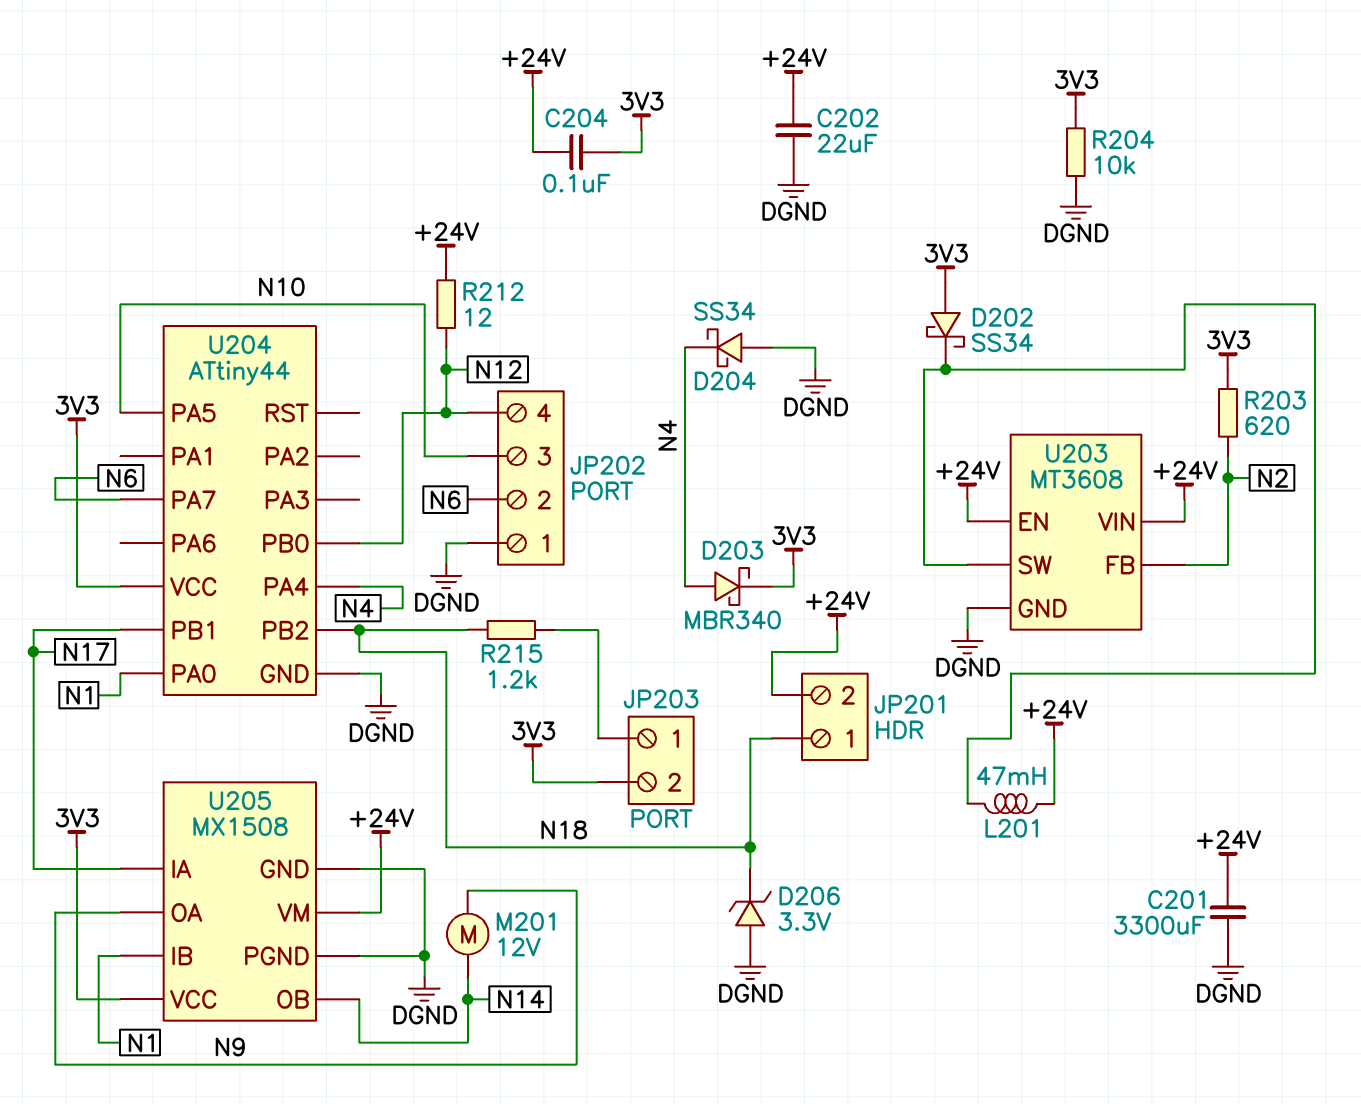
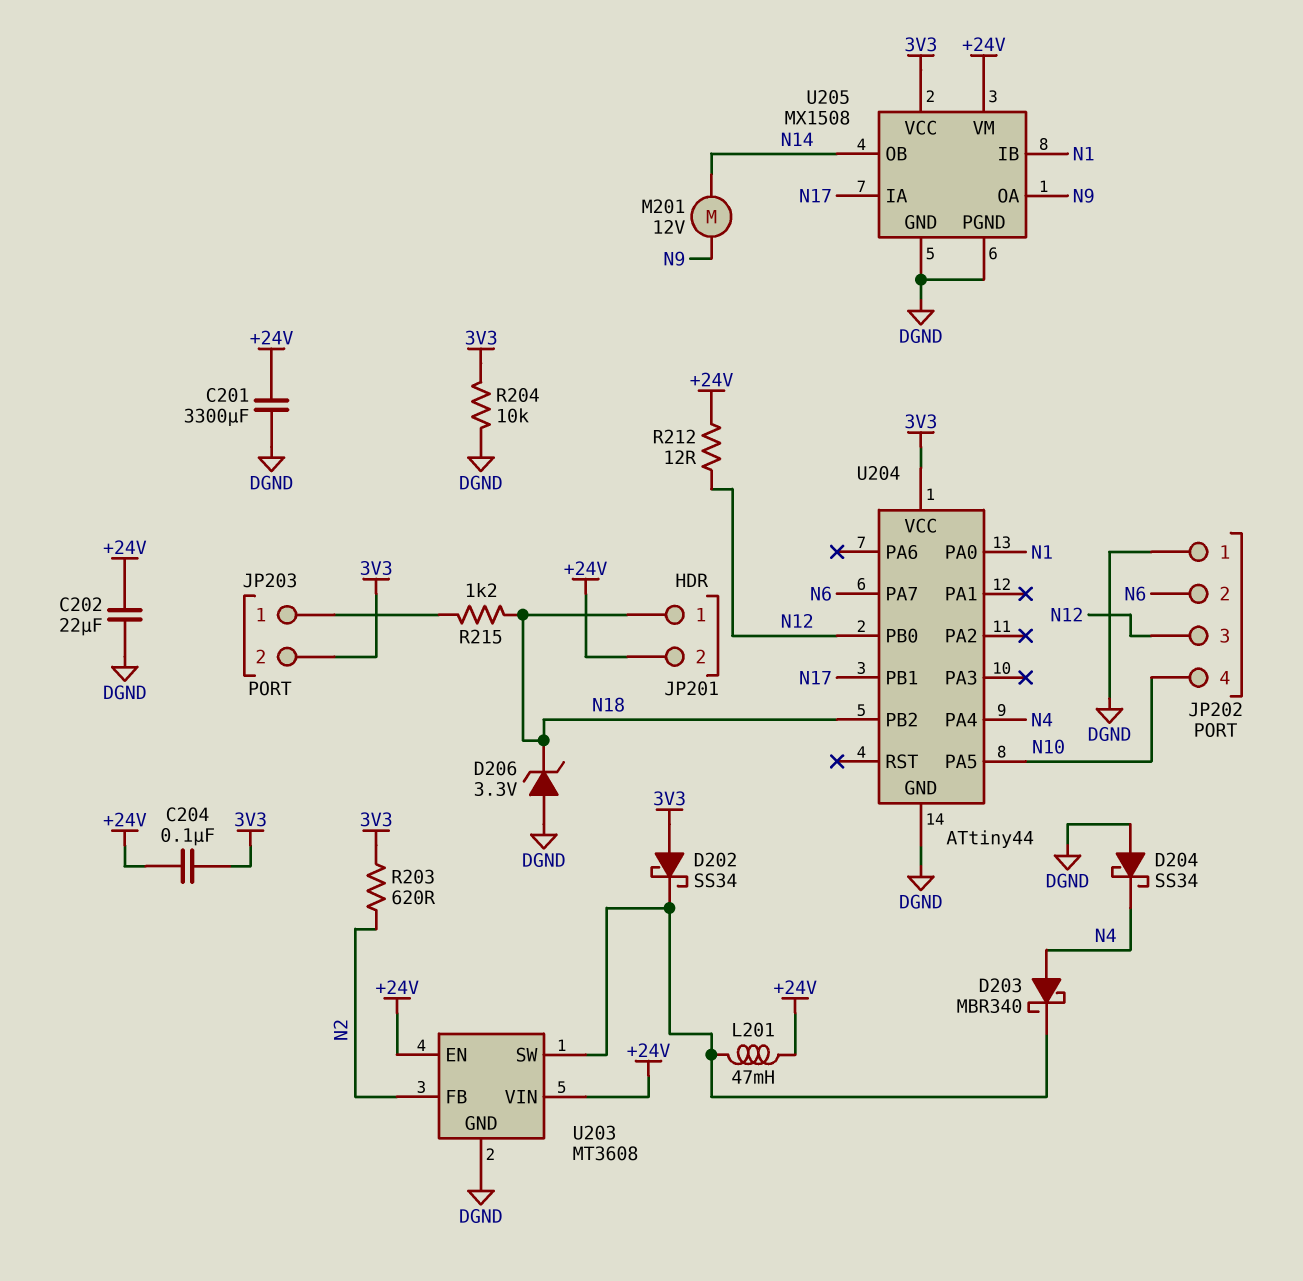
D203: schottky MBR340 (A N4, K 3V3) -> schottky MBR340 (A N4, K U203/SW)
JP202 pin 3: N10 -> N12
JP202 pin 4: N12 -> N10

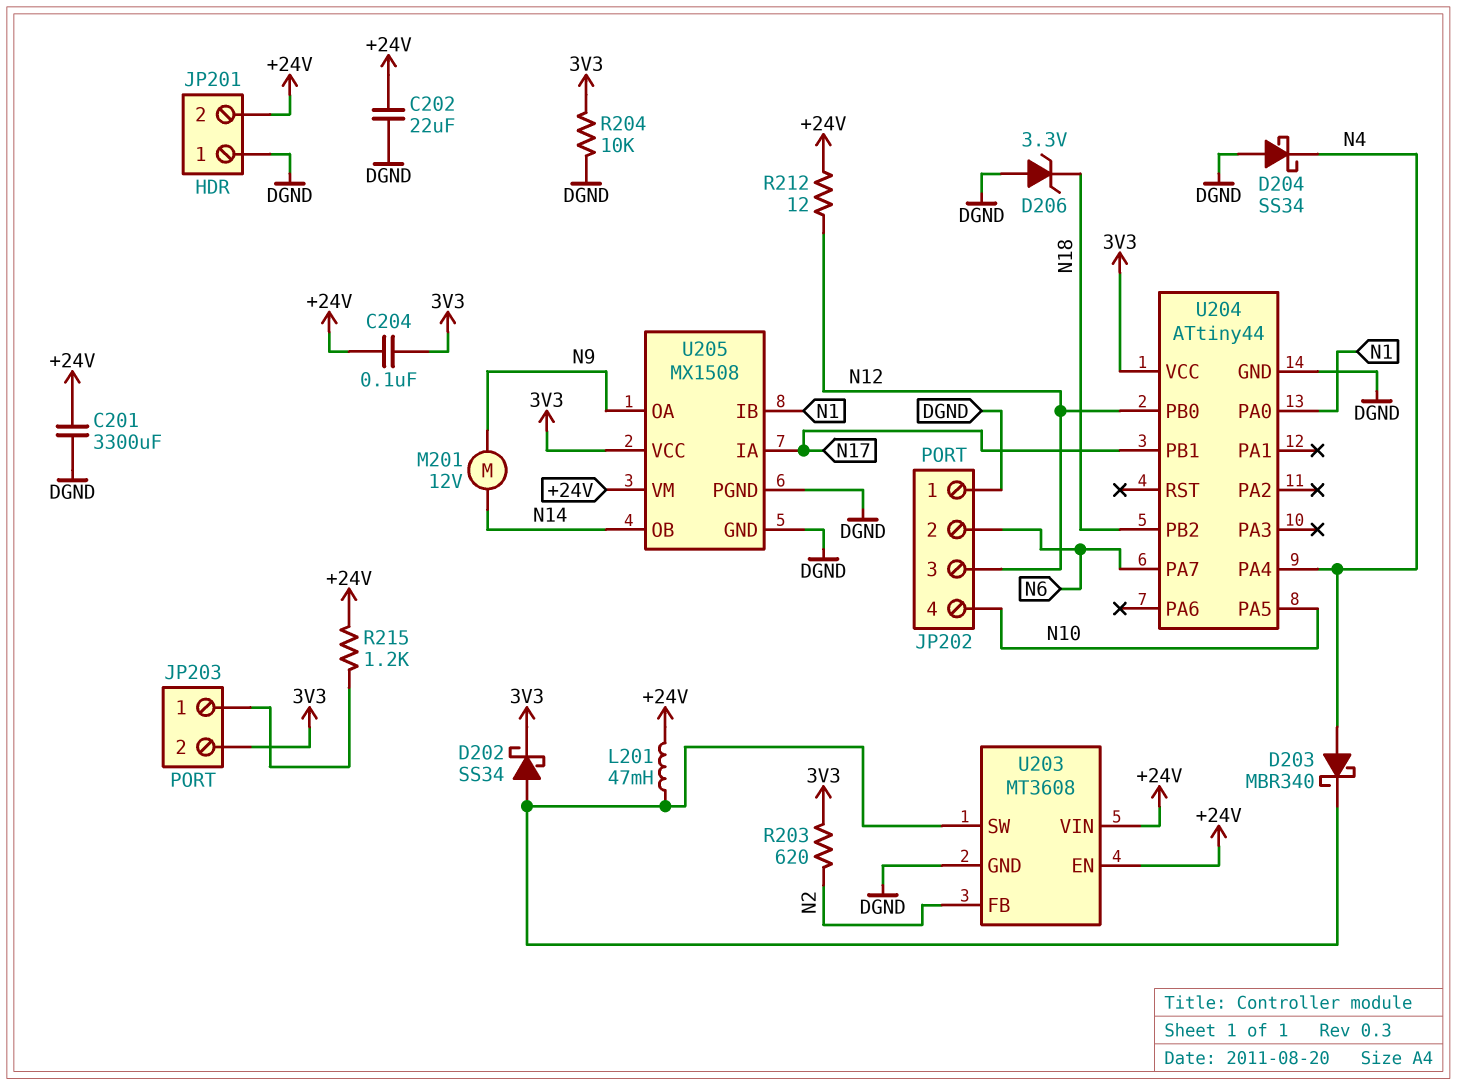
D202: schottky SS34 (A 3V3, K U203/SW) -> schottky SS34 (A U203/SW, K 3V3)
JP201 pin 1: N18 -> DGND
R215: 1.2k (JP203/1, N18) -> 1.2k (+24V, JP203/1)

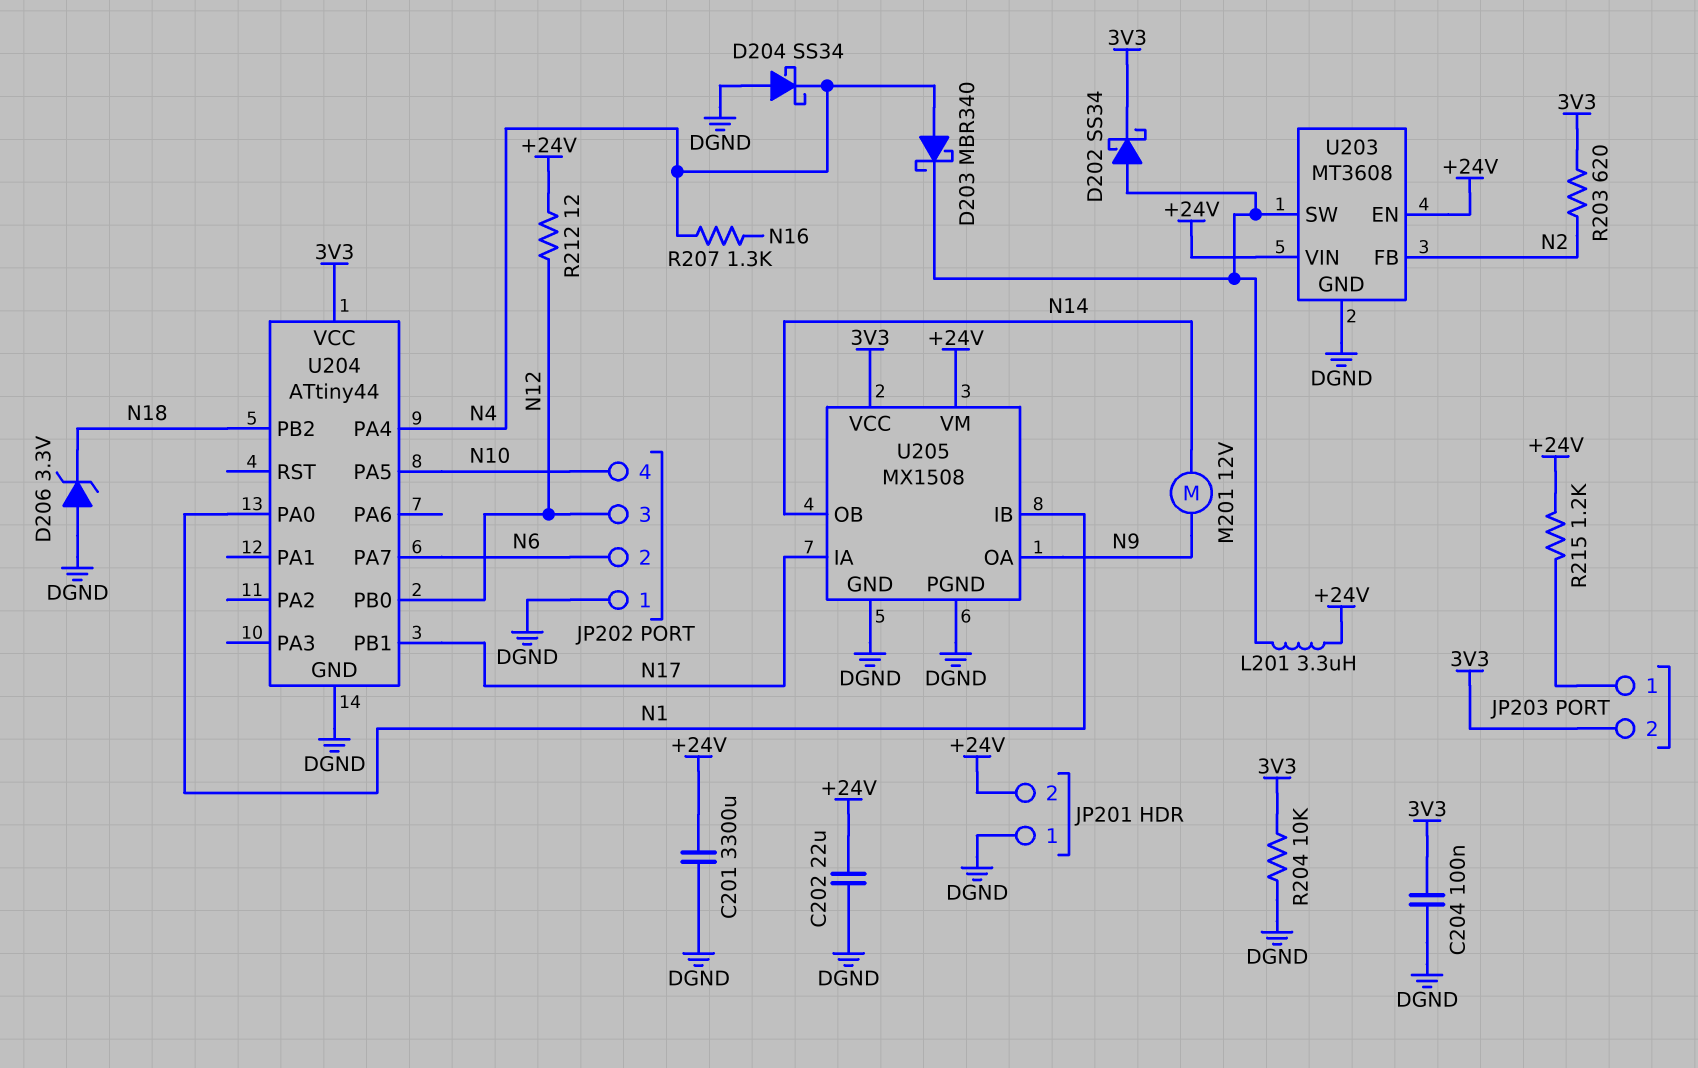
C204: 100nF (+24V, 3V3) -> 100nF (3V3, DGND)
L201: 47mH (+24V, U203/SW) -> 3.3uH (+24V, U203/SW)
R207: none -> 1.3k (N4, N16)

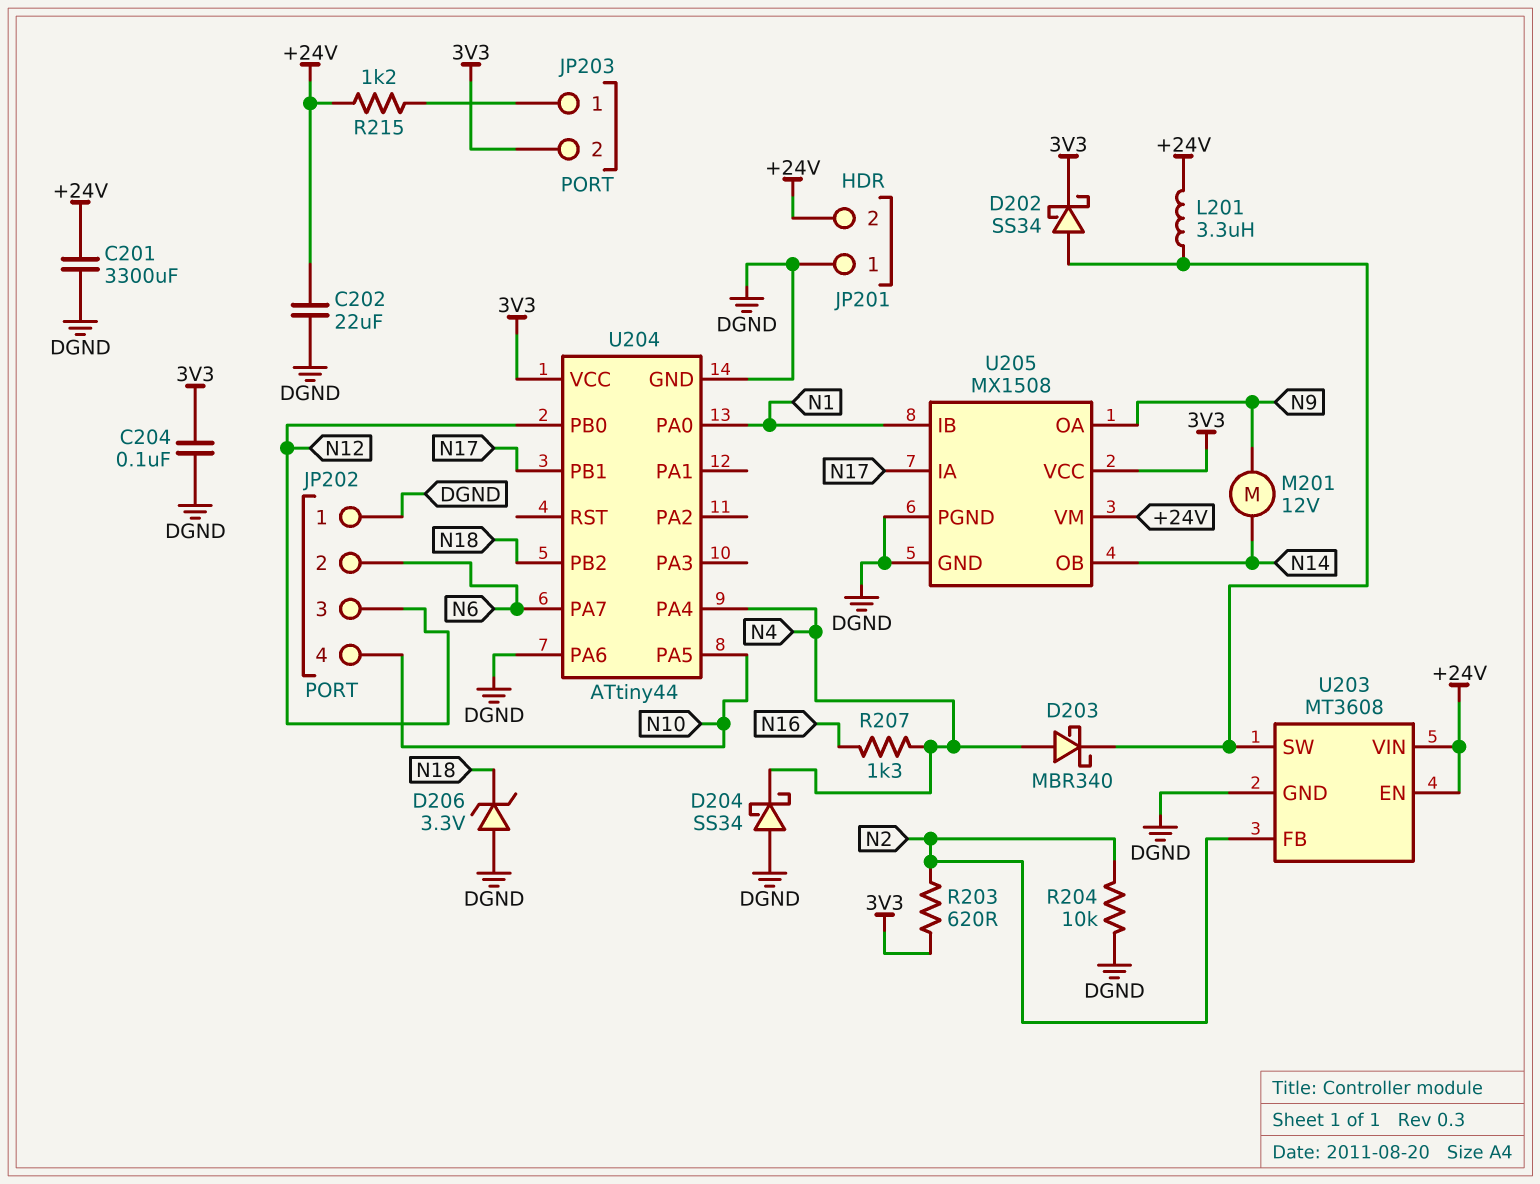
R204: 10k (3V3, DGND) -> 10k (DGND, N2)
R212: 12 (+24V, N12) -> none
U204 pin PA6: none -> DGND

